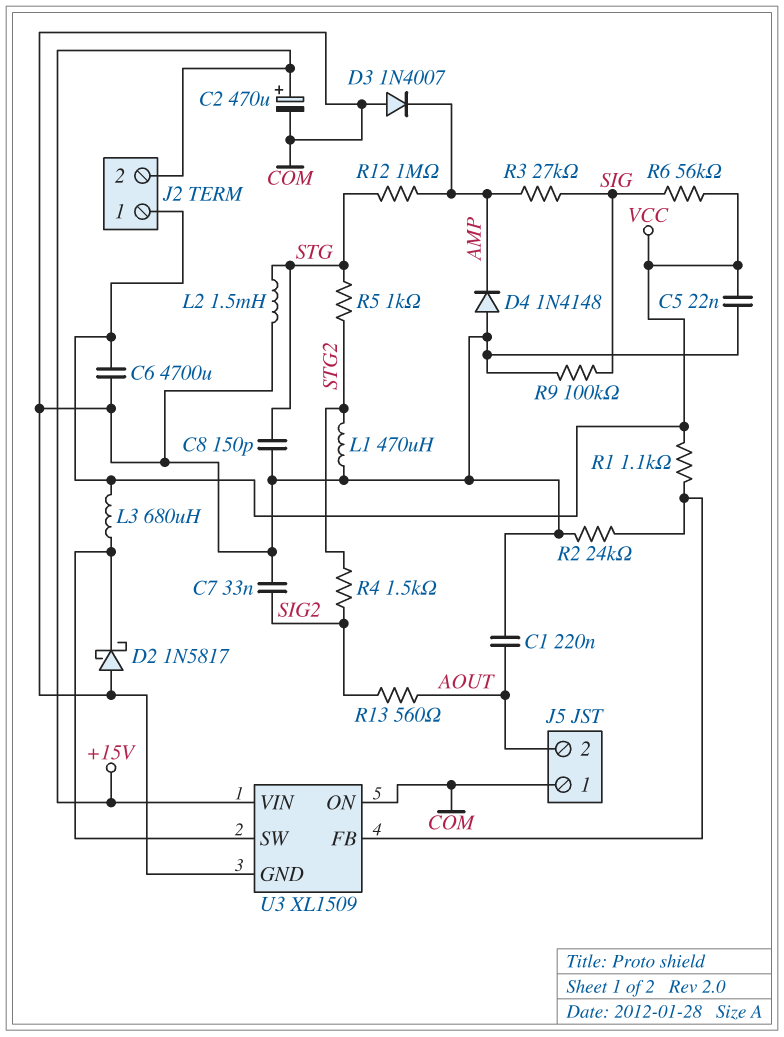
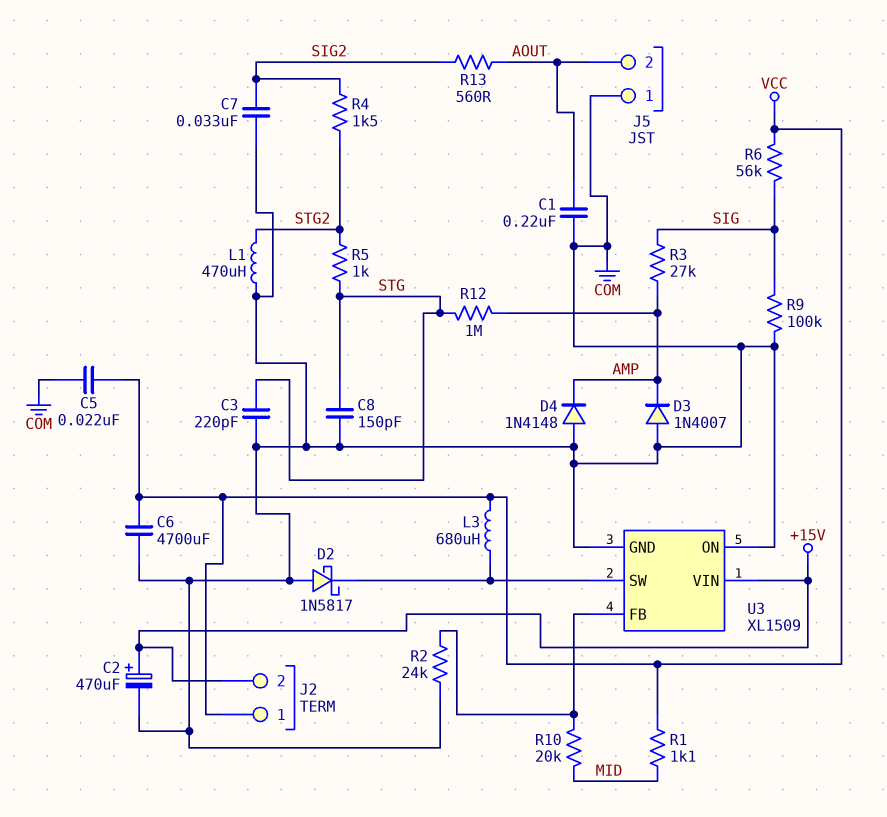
C3: none -> 220pF (COM, STG)
L2: 1.5mH (COM, STG) -> none
R1: 1.1k (U3/FB, VCC) -> 1.1k (MID, VCC)
R10: none -> 20k (MID, U3/FB)

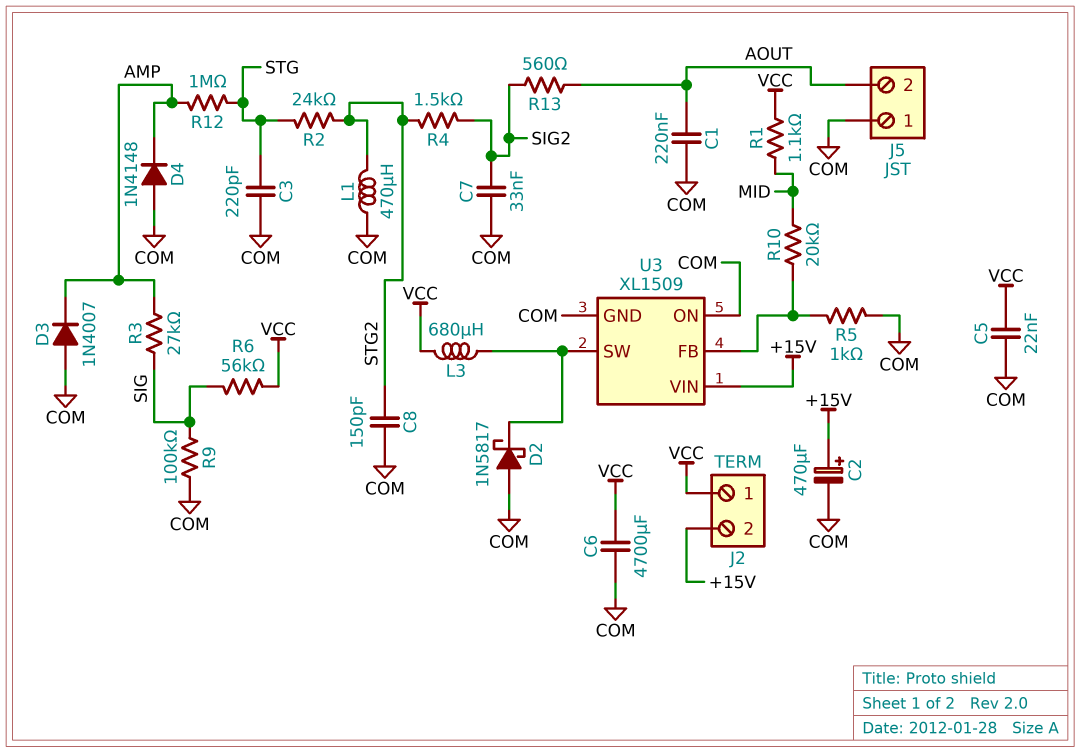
C8: 150pF (COM, STG) -> 150pF (COM, STG2)
R2: 24k (COM, U3/FB) -> 24k (STG, STG2)
R5: 1k (STG, STG2) -> 1k (COM, U3/FB)

